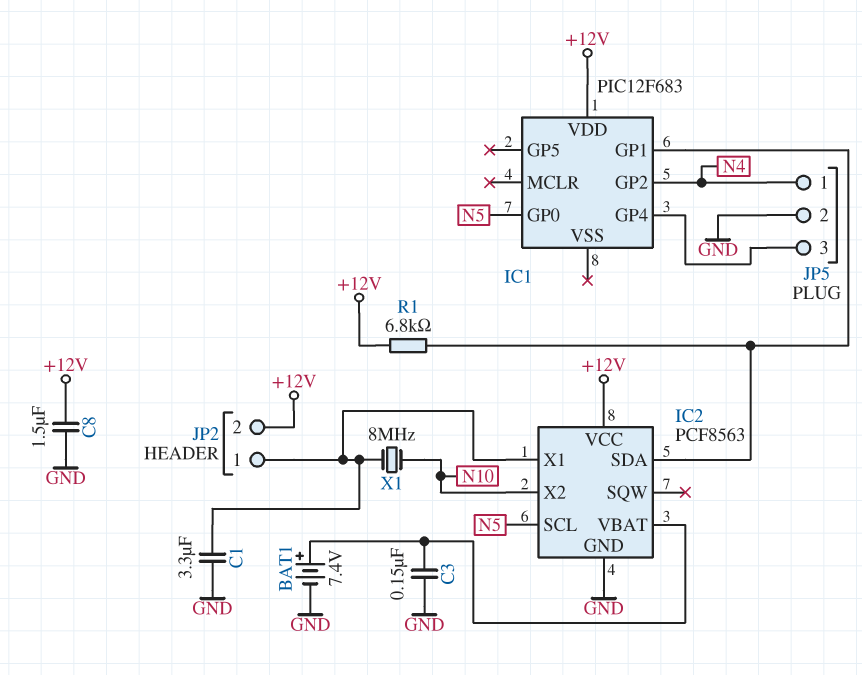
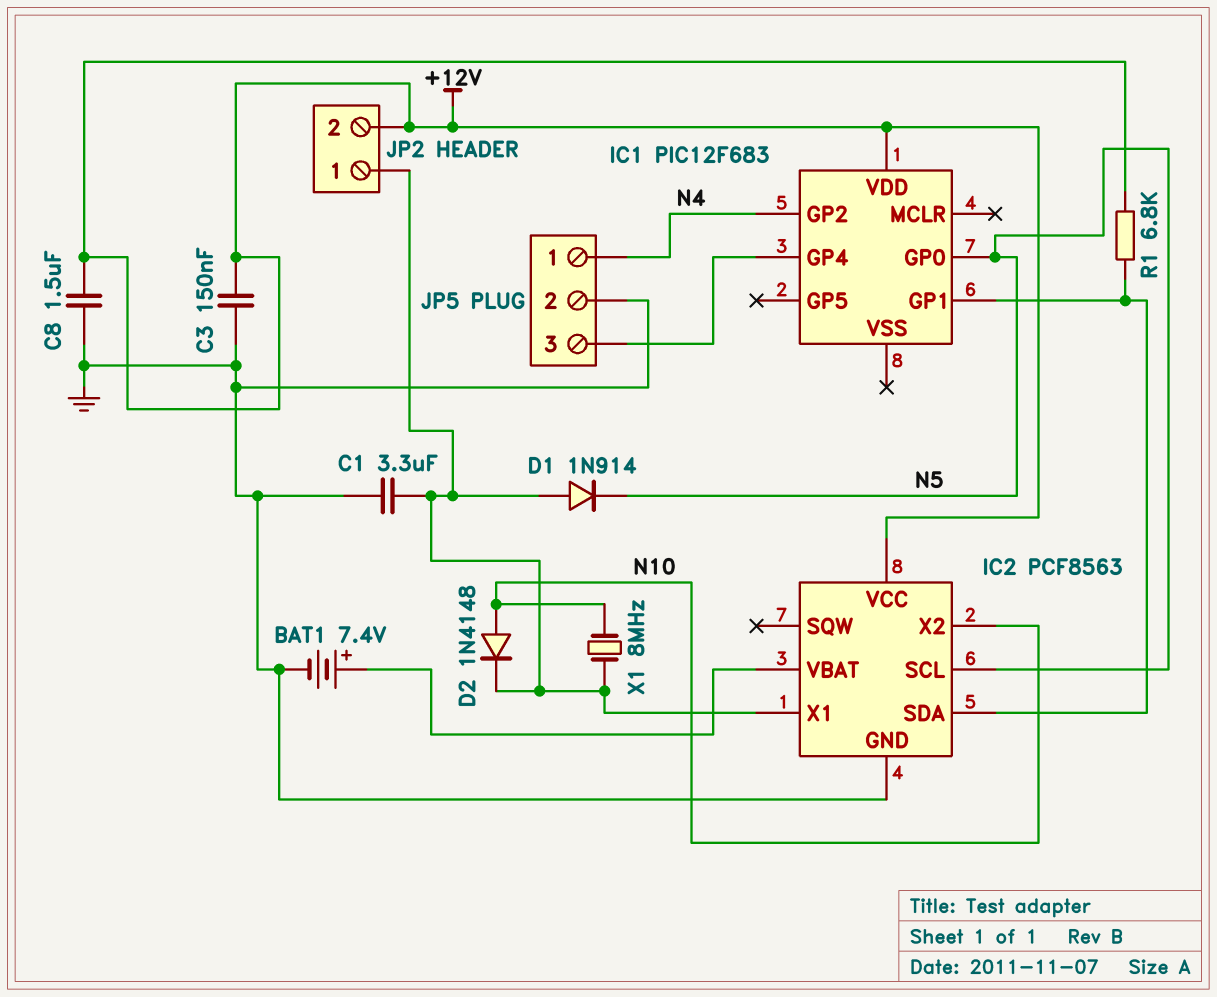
C3: 150nF (GND, IC2/VBAT) -> 150nF (+12V, GND)
D1: none -> diode 1N914 (A IC2/X1, K N5)
D2: none -> diode 1N4148 (A N10, K IC2/X1)

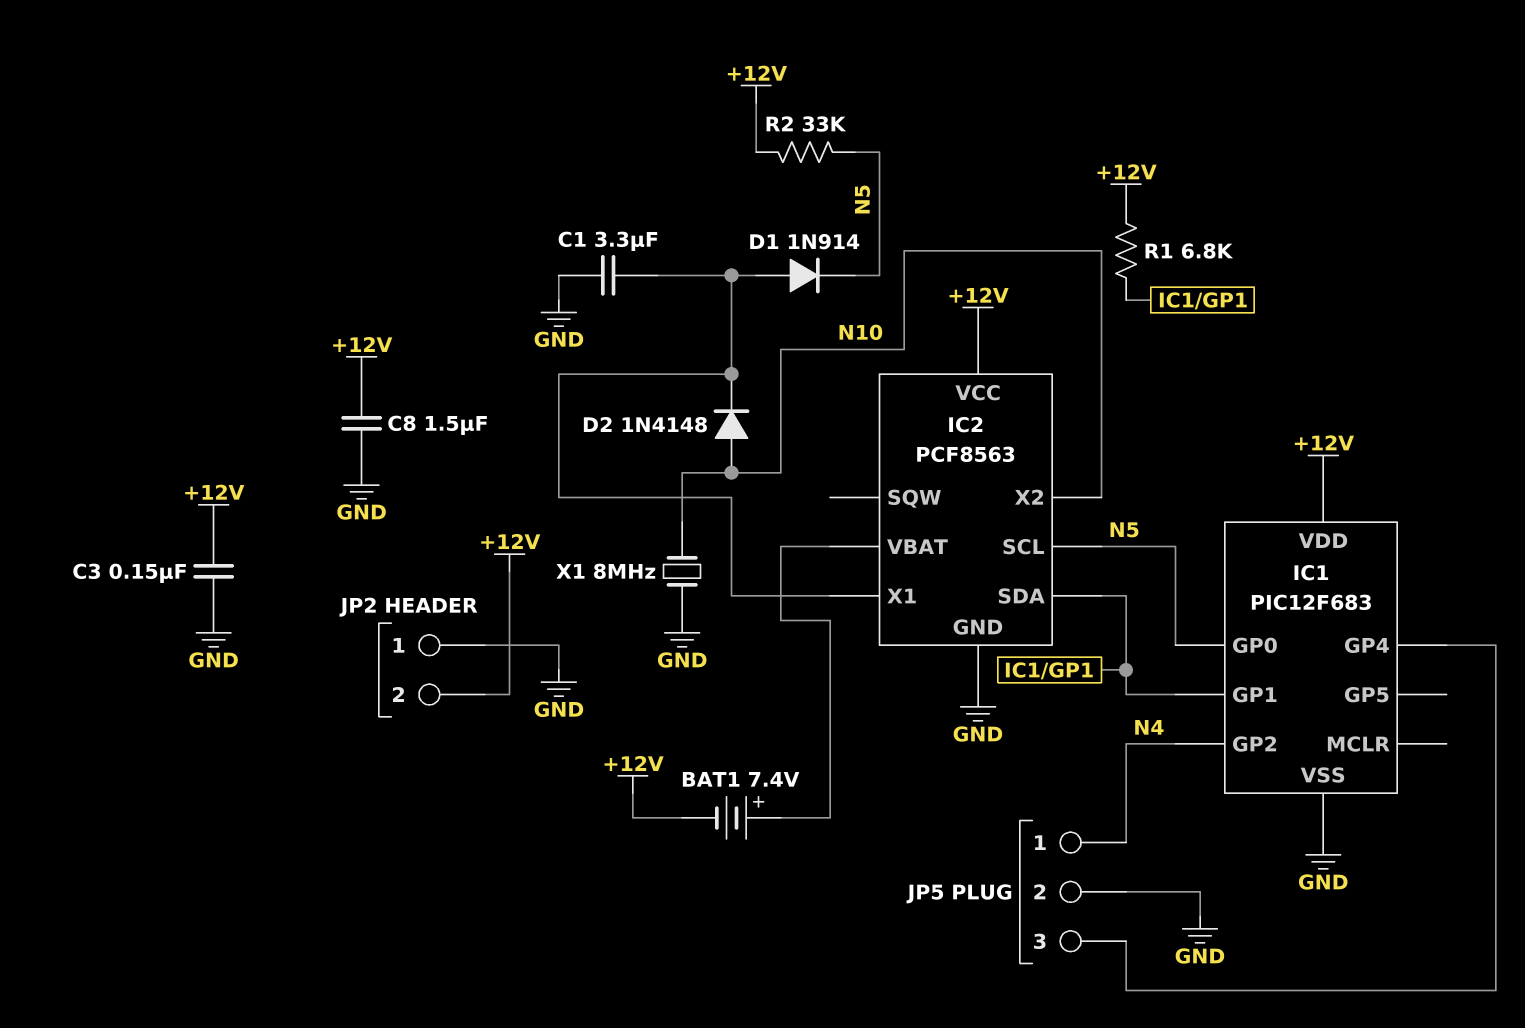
BAT1: 7.4V (plus IC2/VBAT, minus GND) -> 7.4V (plus IC2/VBAT, minus +12V)
IC1 pin VSS: none -> GND
JP2 pin 1: IC2/X1 -> GND
R2: none -> 33k (+12V, N5)
X1: 8MHz (IC2/X1, N10) -> 8MHz (GND, N10)

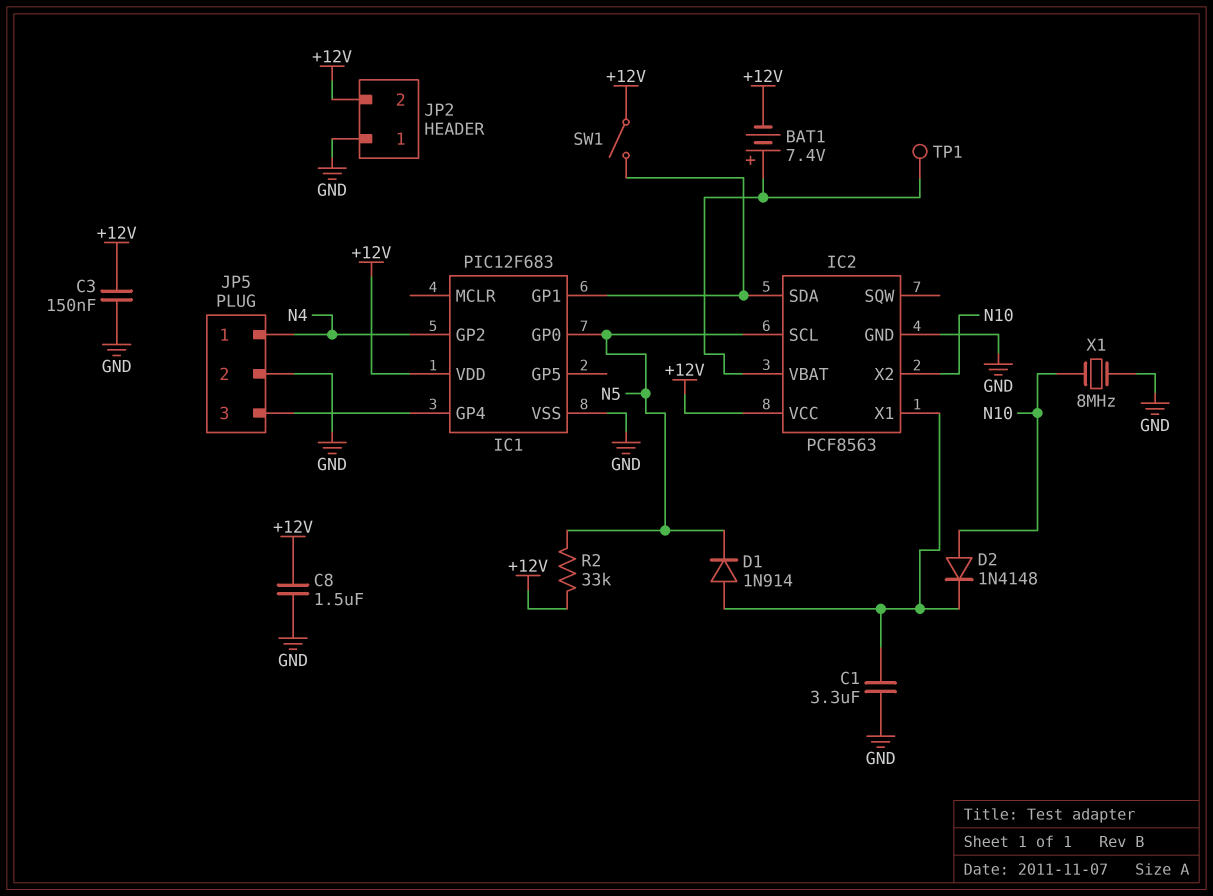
R1: 6.8k (+12V, IC1/GP1) -> none
SW1: none -> switch (+12V, IC1/GP1)
TP1: none -> test point (IC2/VBAT)

